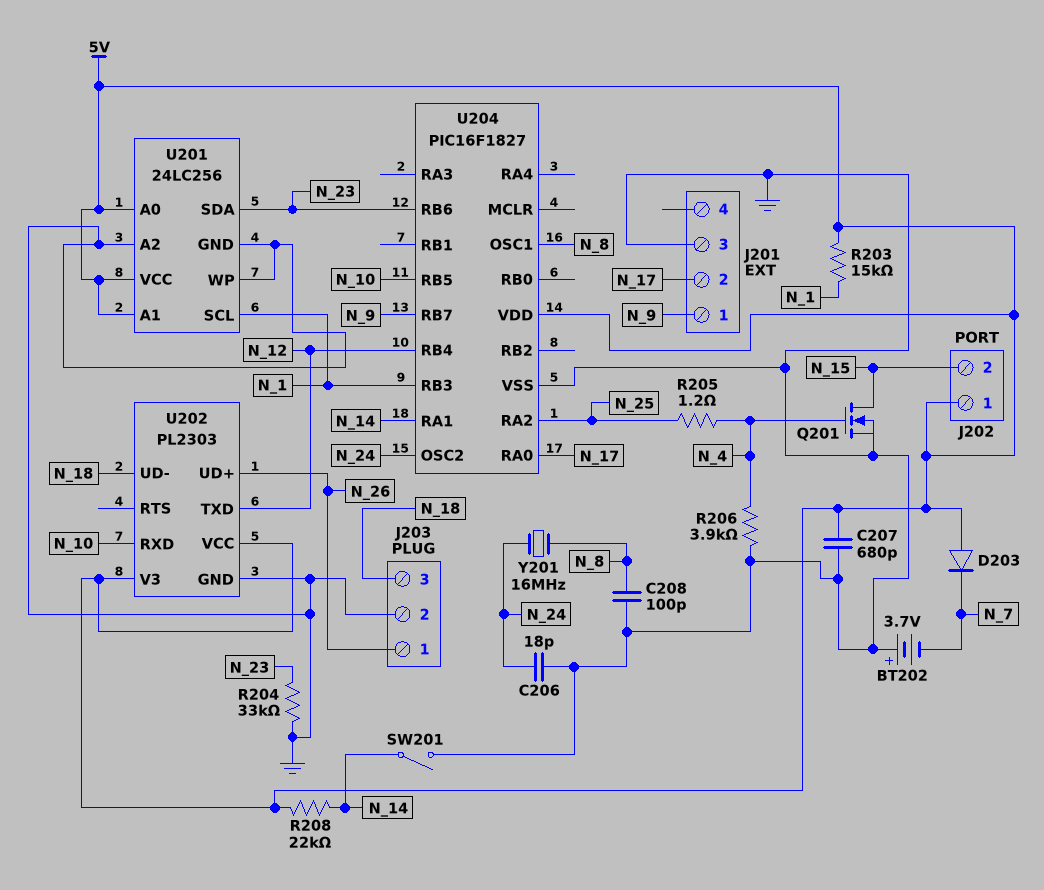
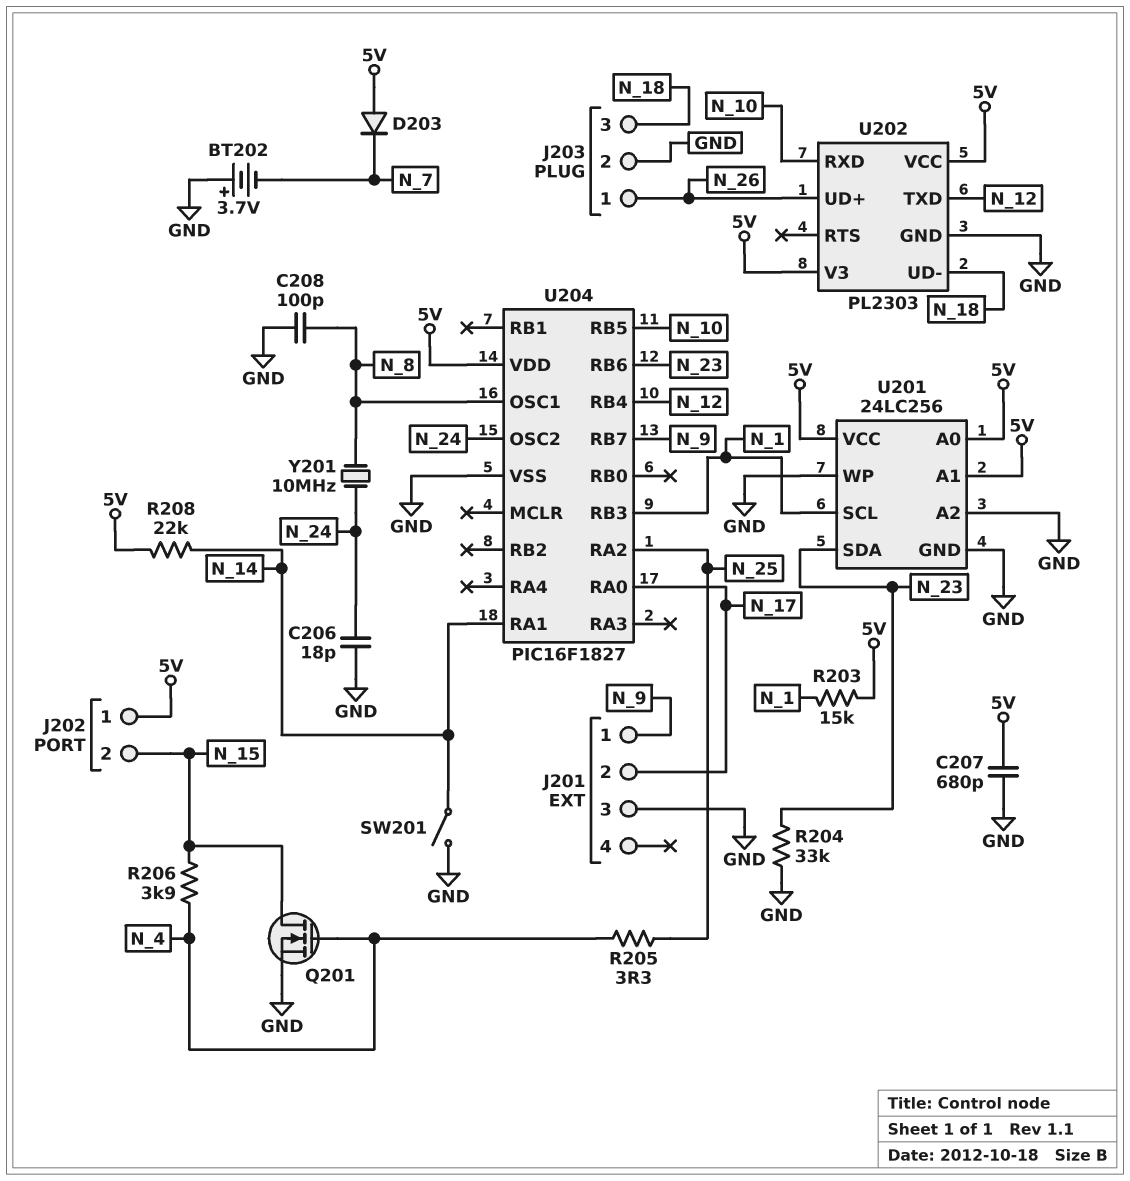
R205: 1.2 (N_4, N_25) -> 3.3 (N_4, N_25)
R206: 3.9k (GND, N_4) -> 3.9k (N_4, N_15)
Y201: 16MHz (N_8, N_24) -> 10MHz (N_8, N_24)

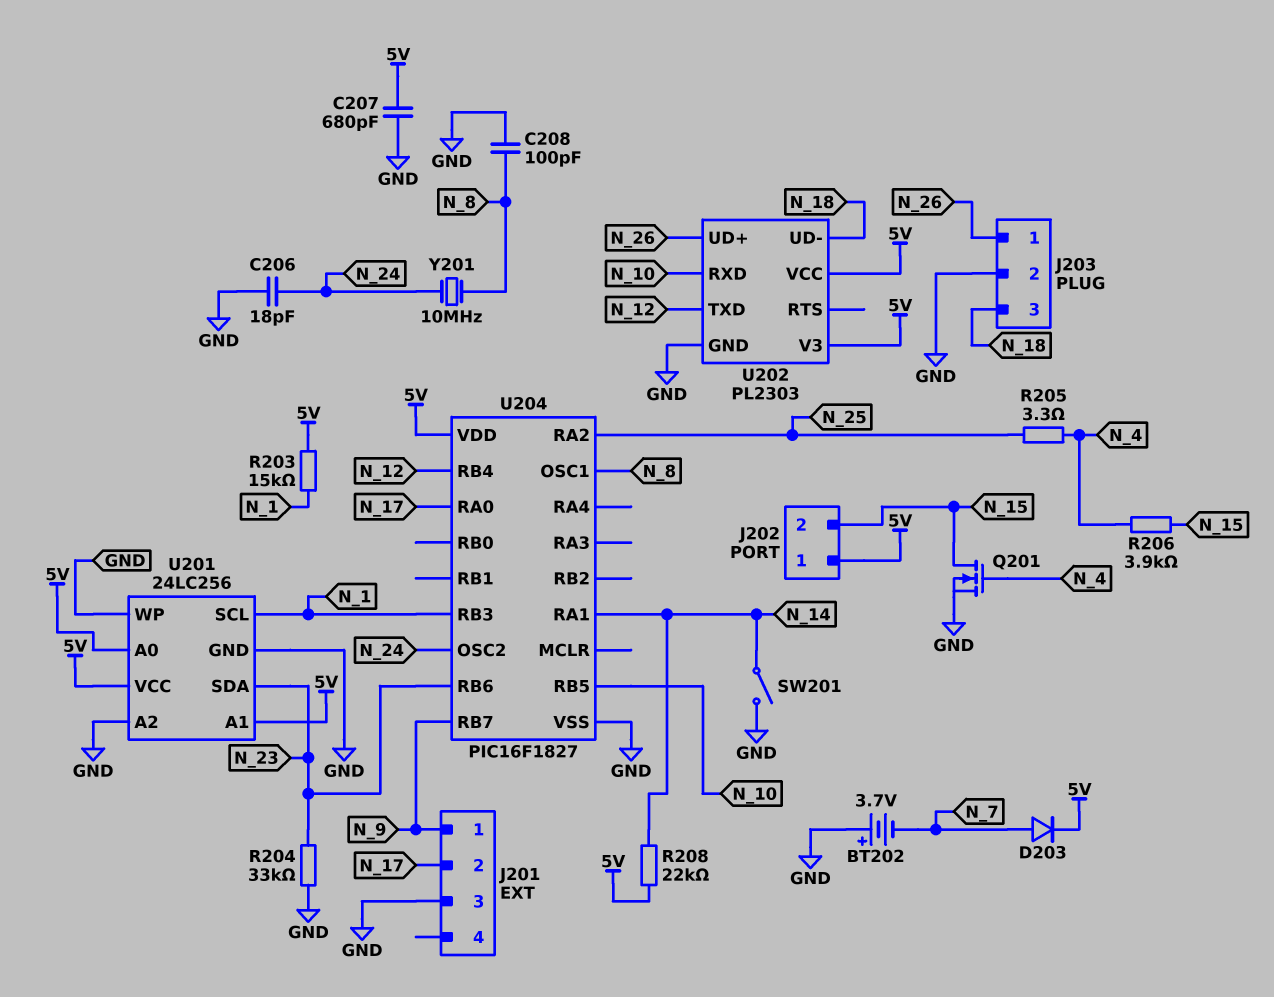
D203: diode (A 5V, K N_7) -> diode (A N_7, K 5V)

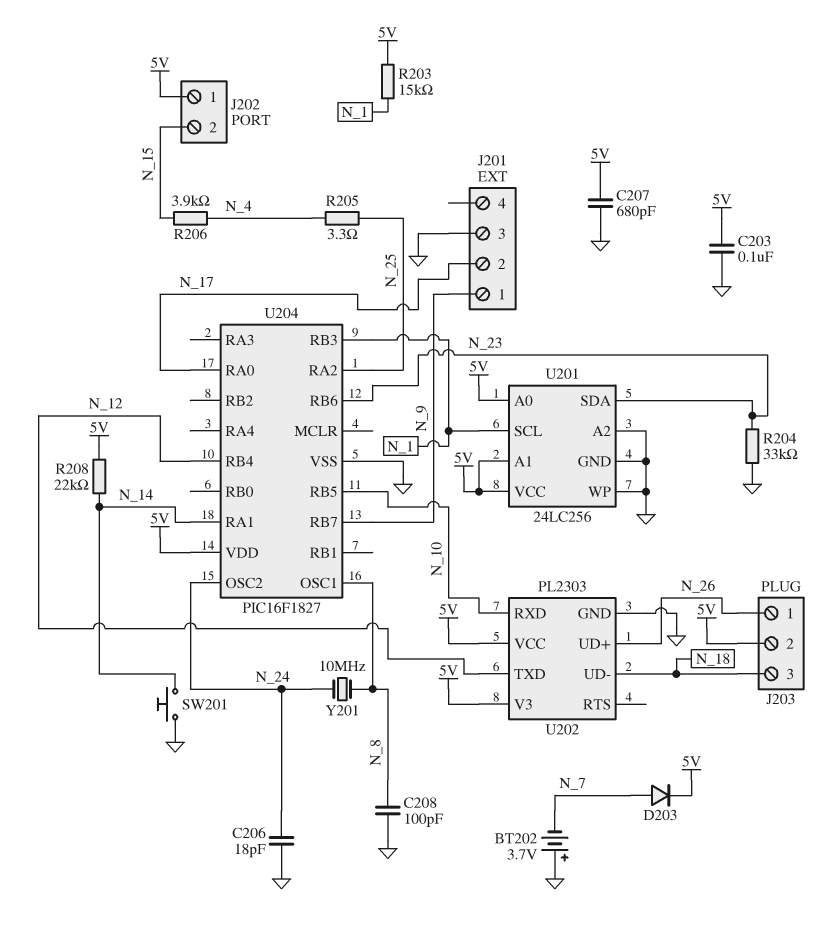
C203: none -> 100nF (5V, GND)
J203 pin 2: GND -> 5V
Q201: NMOS (G N_4, D N_15, S GND) -> none
SW201: switch (GND, N_14) -> button (GND, N_14)

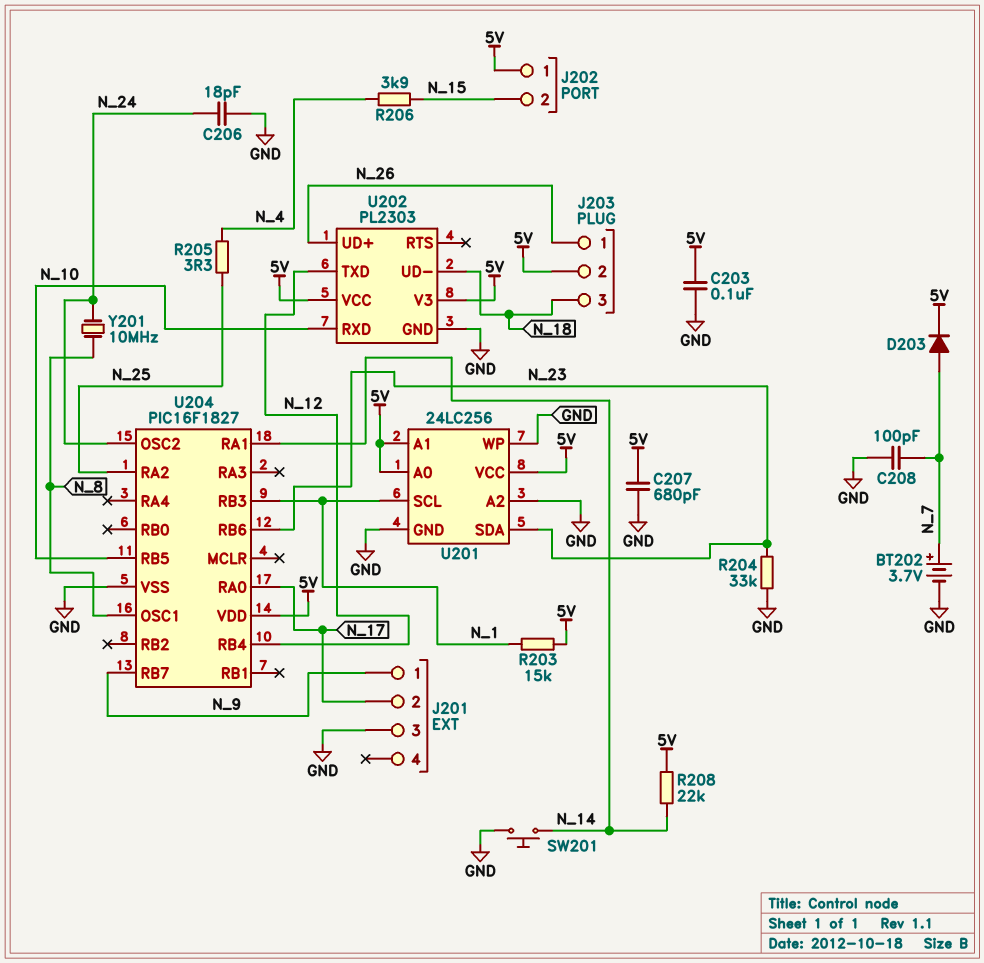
BT202: 3.7V (plus GND, minus N_7) -> 3.7V (plus N_7, minus GND)
C208: 100pF (GND, N_8) -> 100pF (GND, N_7)

